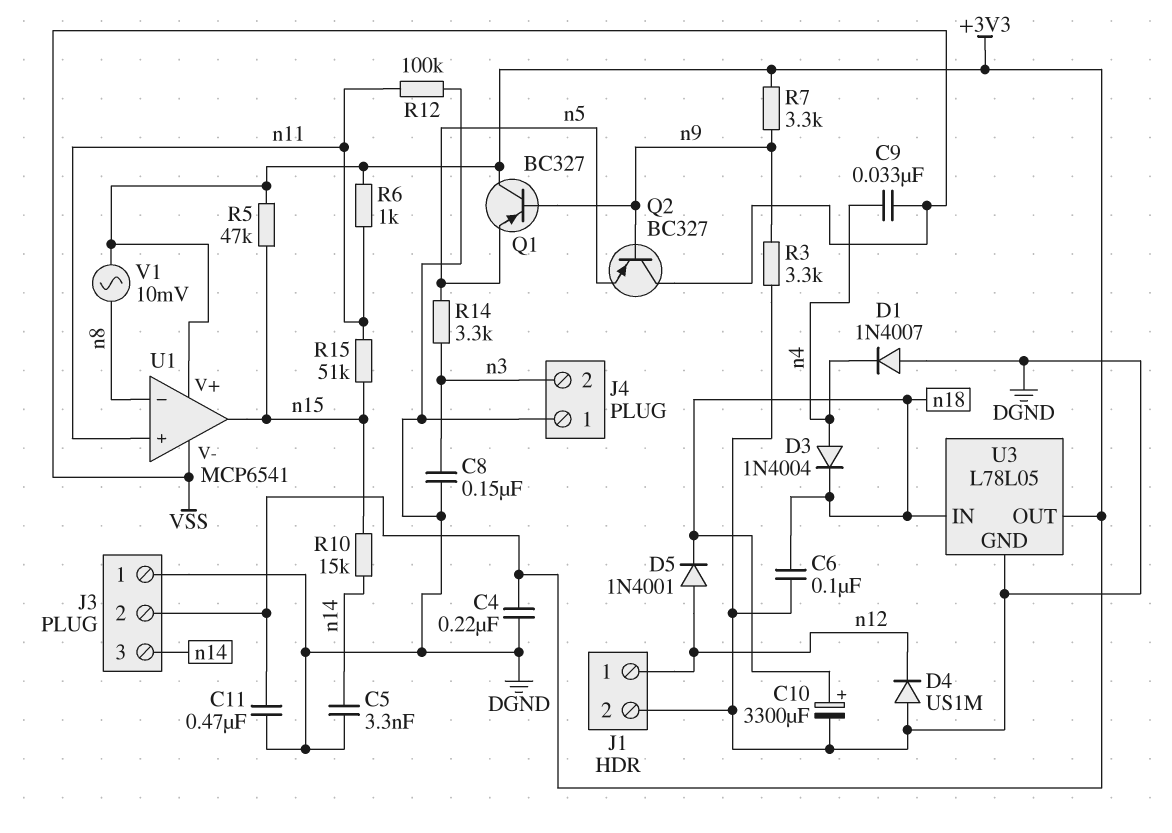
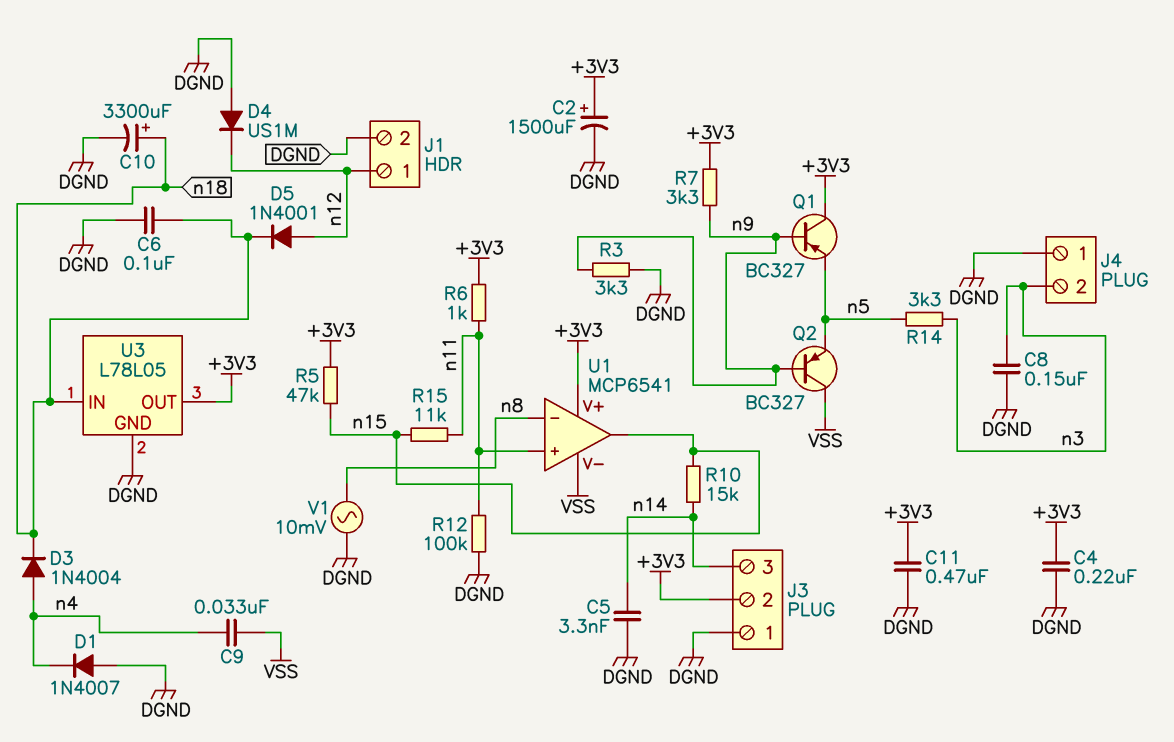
C2: none -> 1500uF (plus +3V3, minus DGND)
R15: 51k (n11, n15) -> 11k (n11, n15)
V1: AC 10mV (+3V3, n8) -> AC 10mV (DGND, n8)

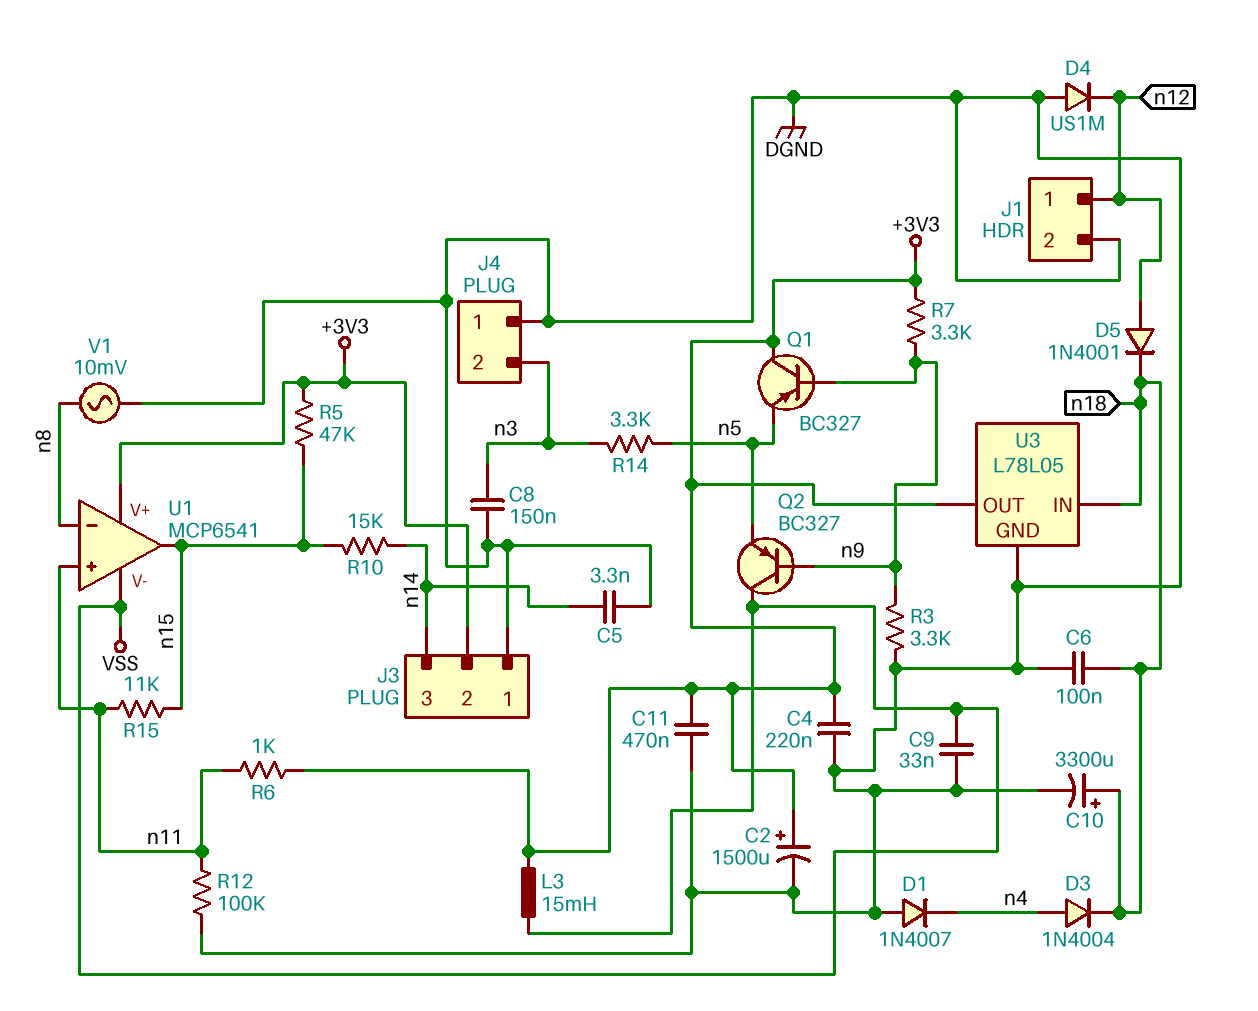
C9: 33nF (VSS, n4) -> 33nF (DGND, VSS)
L3: none -> 15mH (+3V3, VSS)

